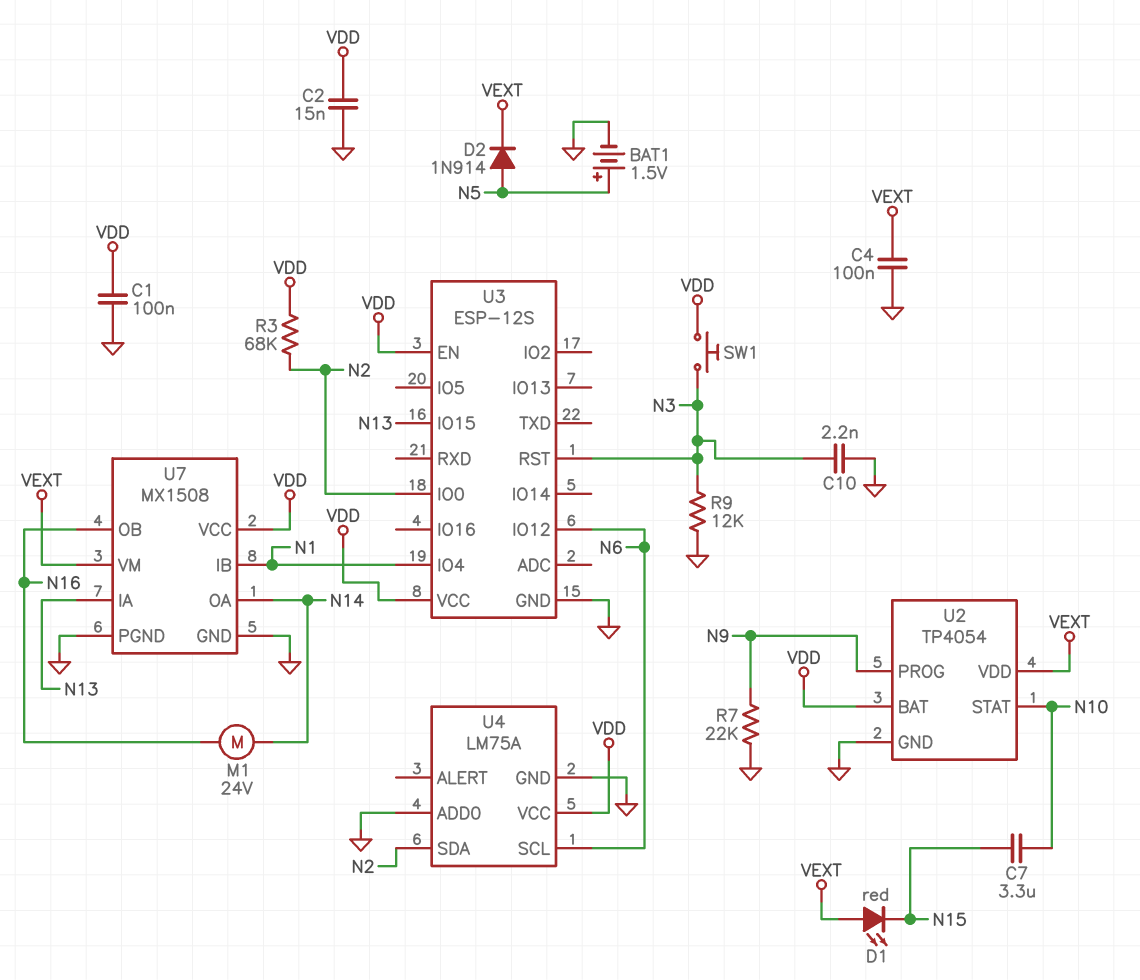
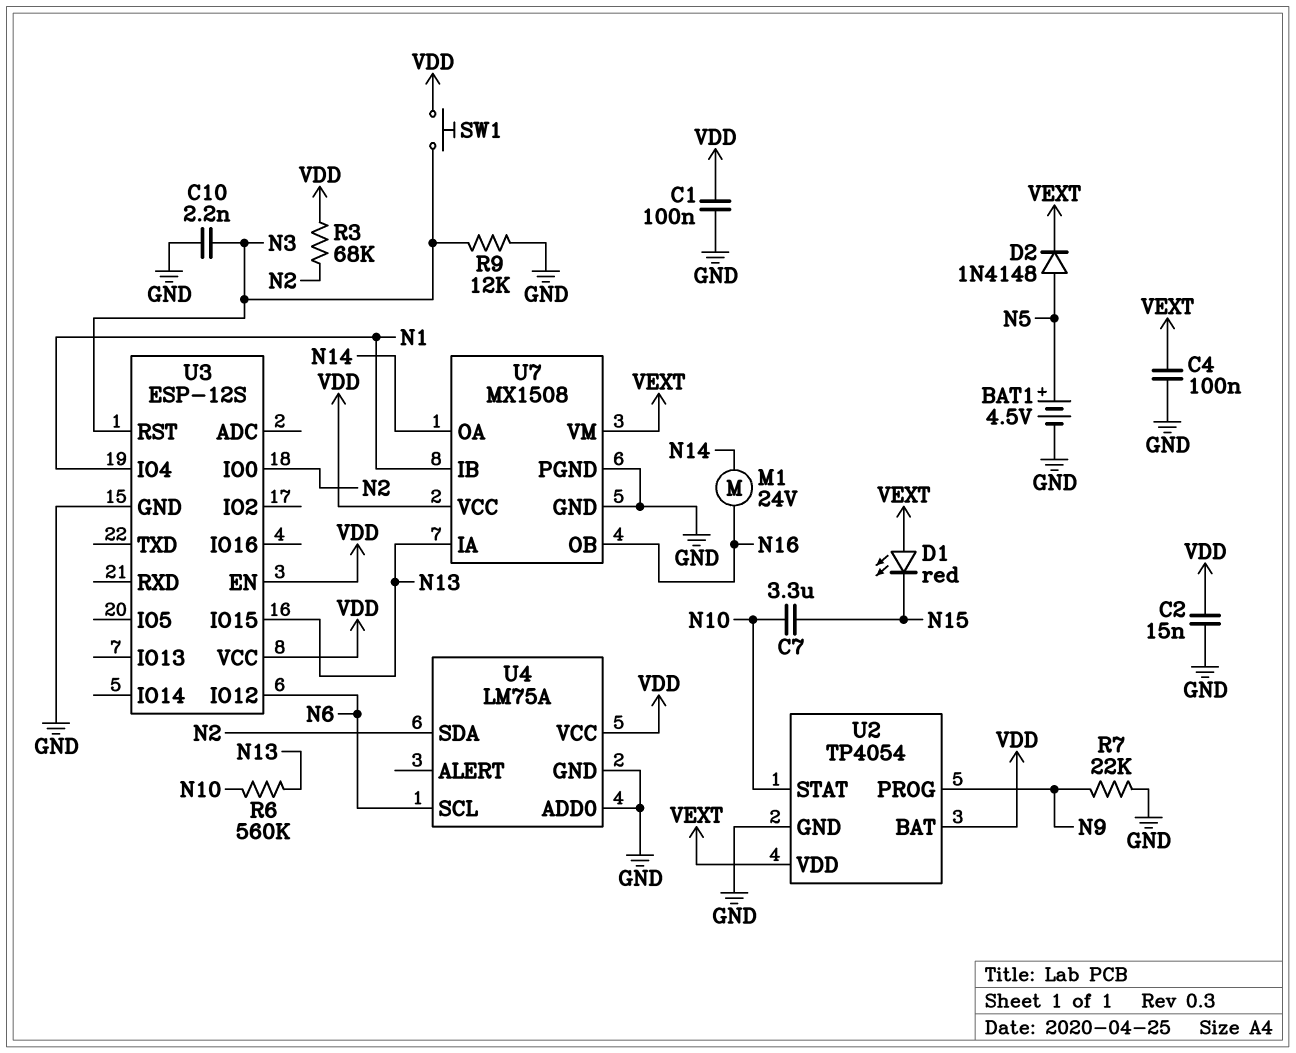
BAT1: 1.5V (plus N5, minus GND) -> 4.5V (plus N5, minus GND)
D2: diode 1N914 (A N5, K VEXT) -> diode 1N4148 (A N5, K VEXT)
R6: none -> 560k (N10, N13)

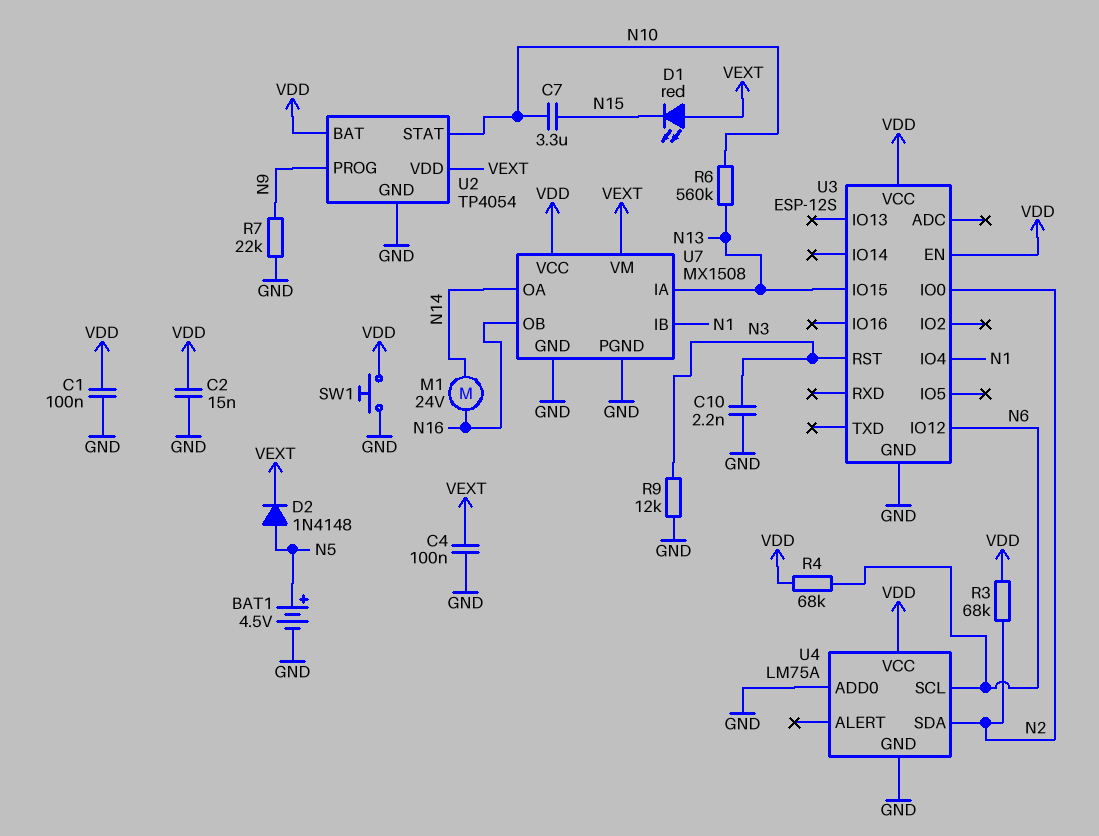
R4: none -> 68k (N6, VDD)
SW1: button (N3, VDD) -> button (GND, VDD)

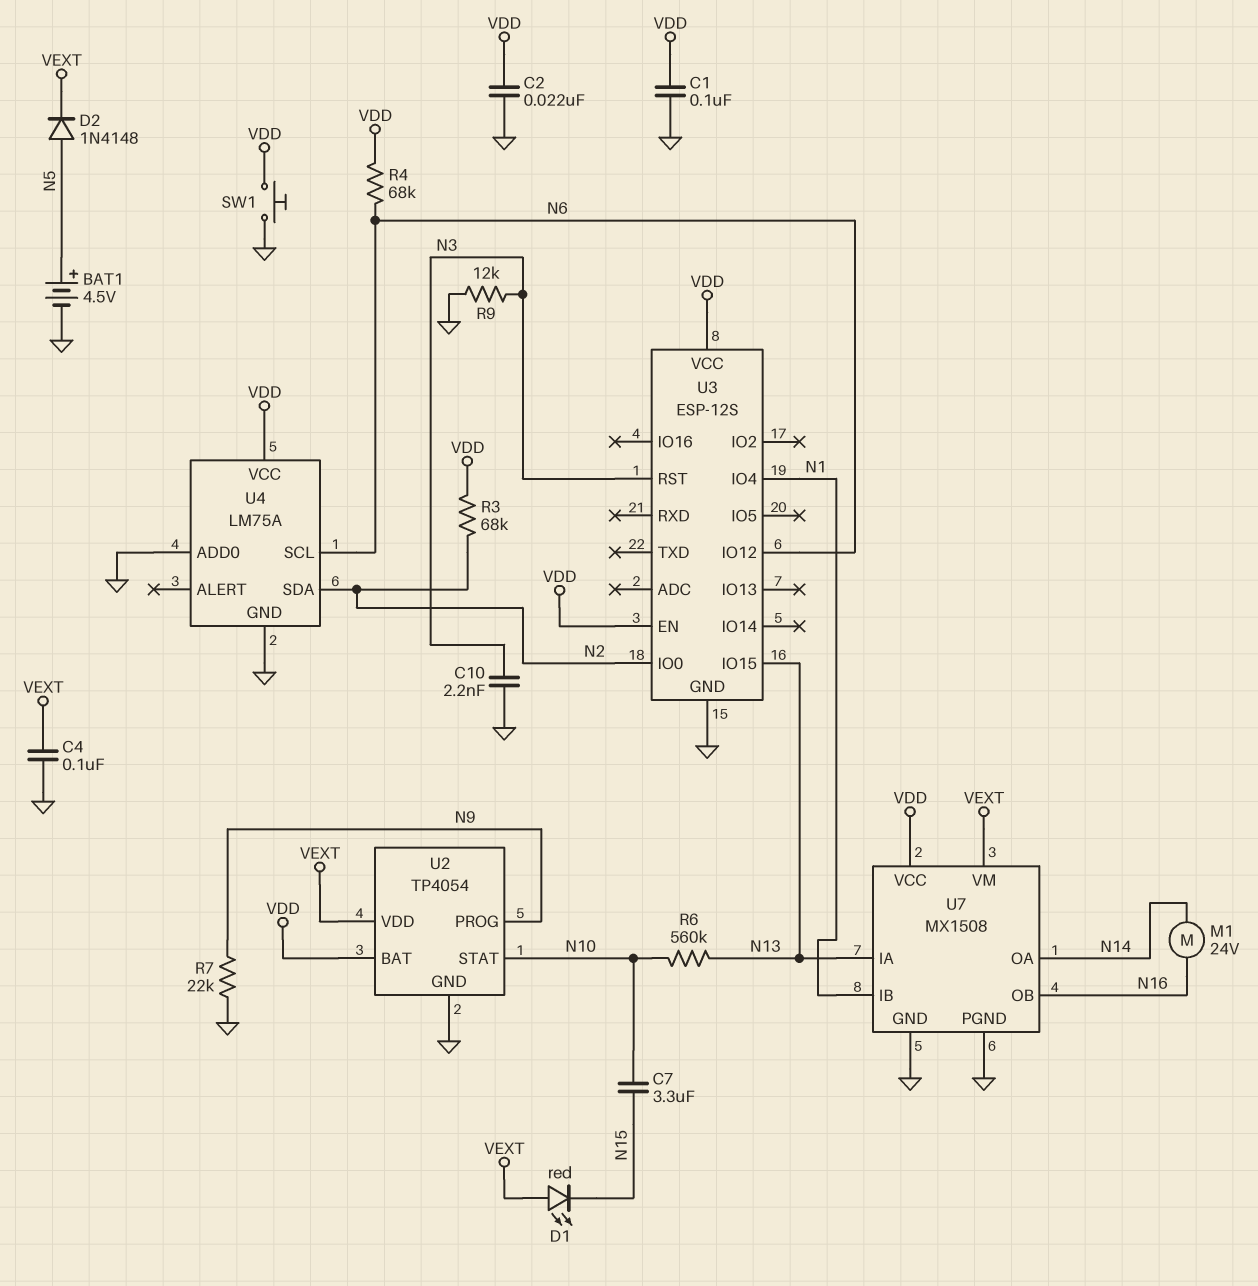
C2: 15nF (GND, VDD) -> 22nF (GND, VDD)

